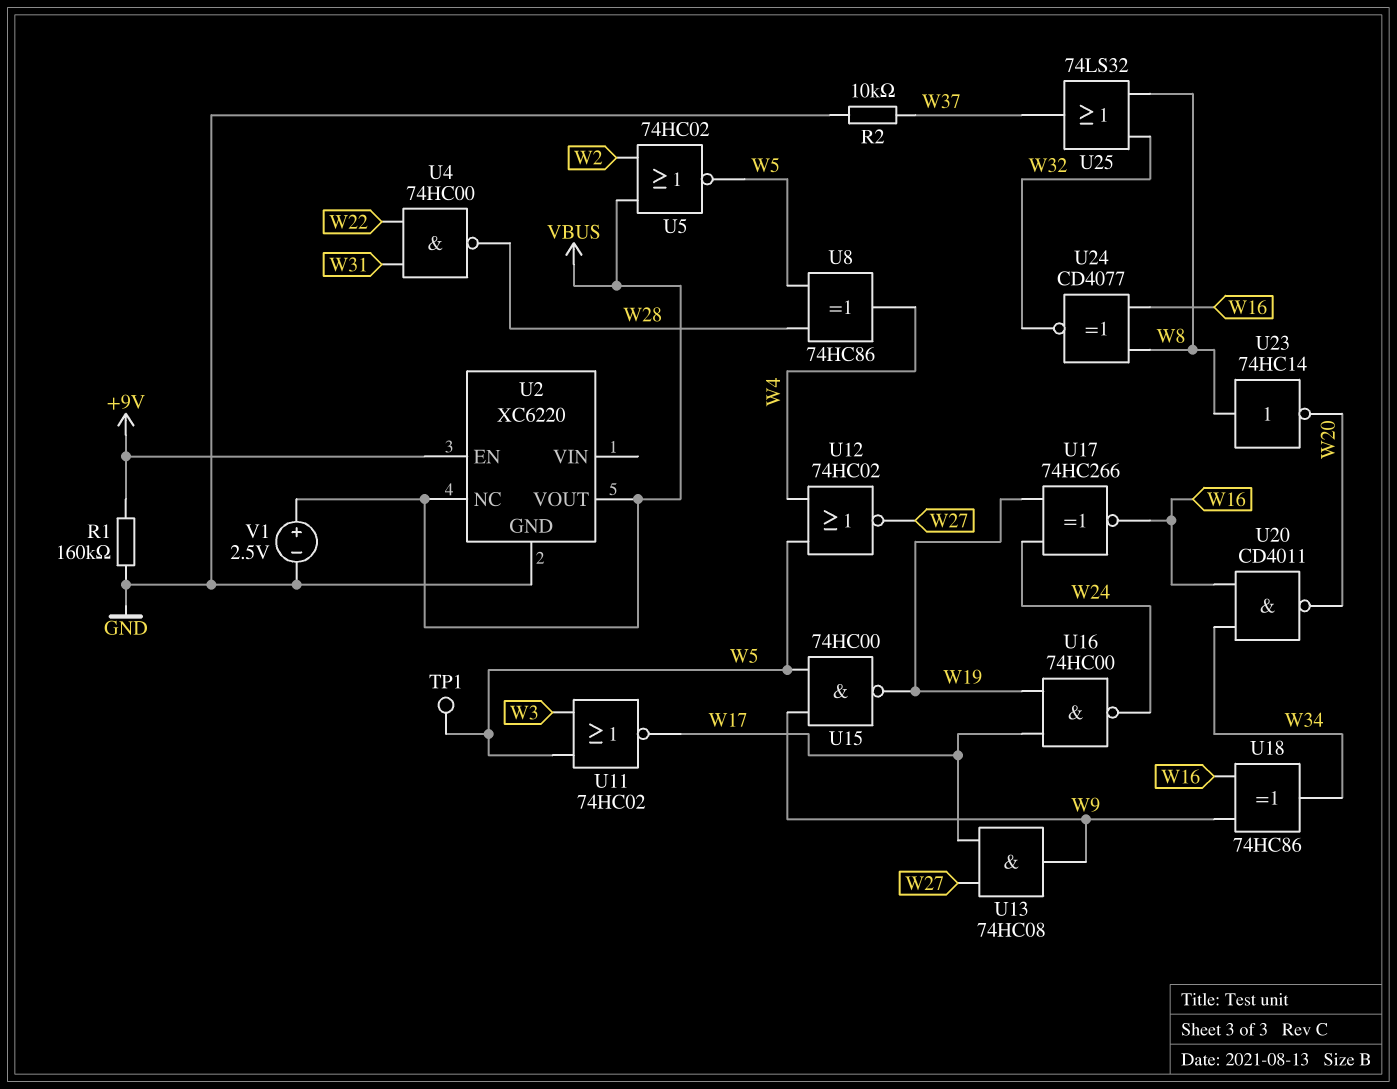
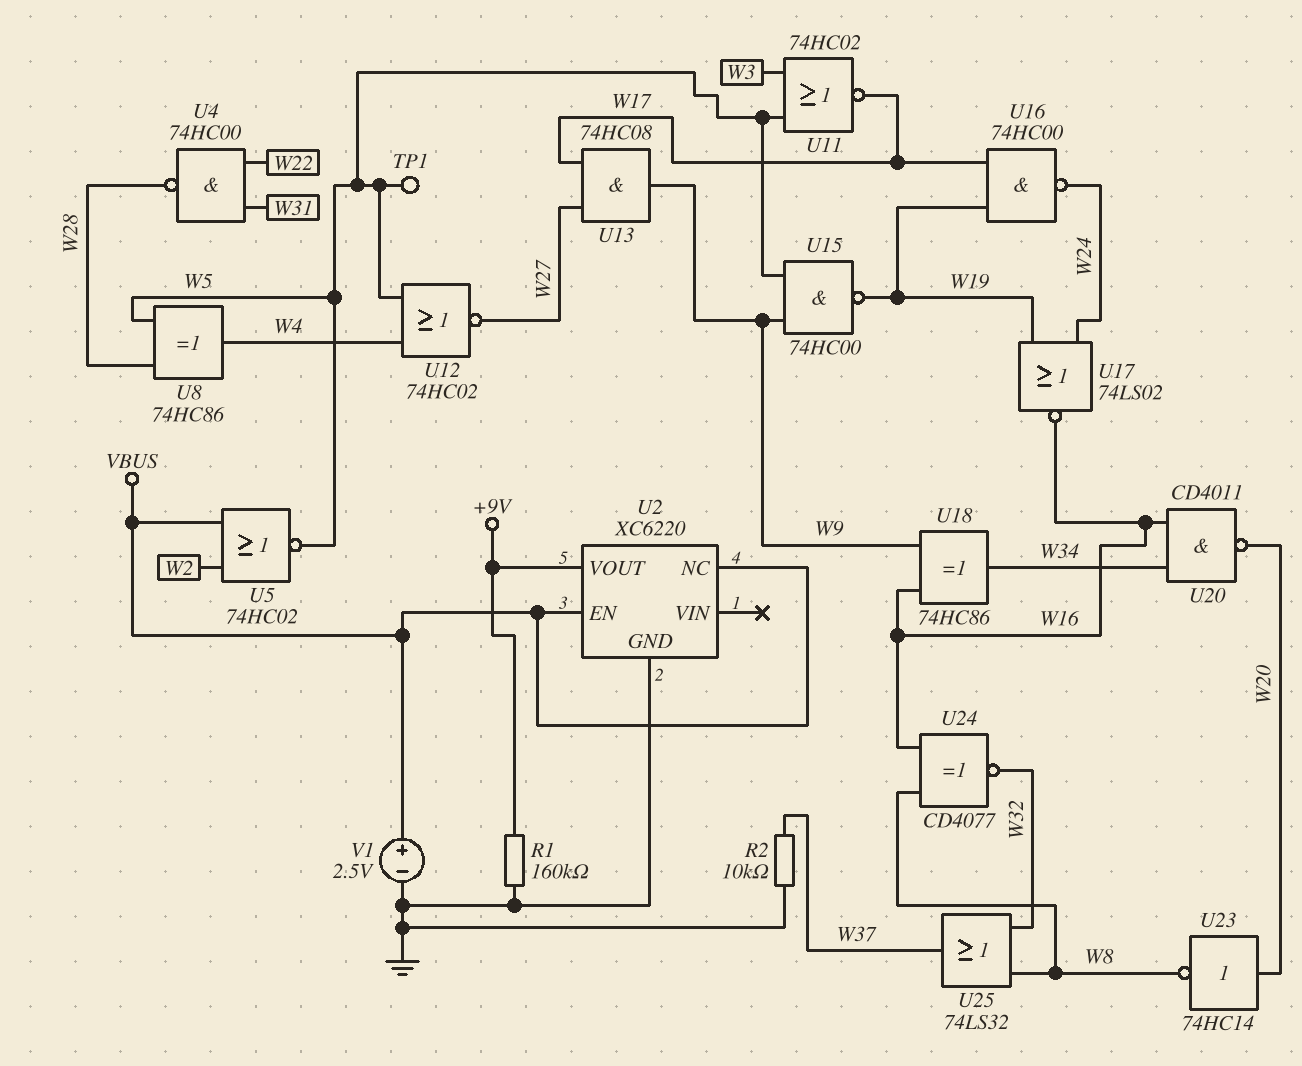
U2 pin EN: +9V -> VBUS
U2 pin VOUT: VBUS -> +9V
U17: XNOR 74HC266 (in W19, in W24, out W16) -> NOR 74LS02 (in W19, in W24, out W16)
U23: NOT 74HC14 (in W8, out W20) -> NOT 74HC14 (in W20, out W8)

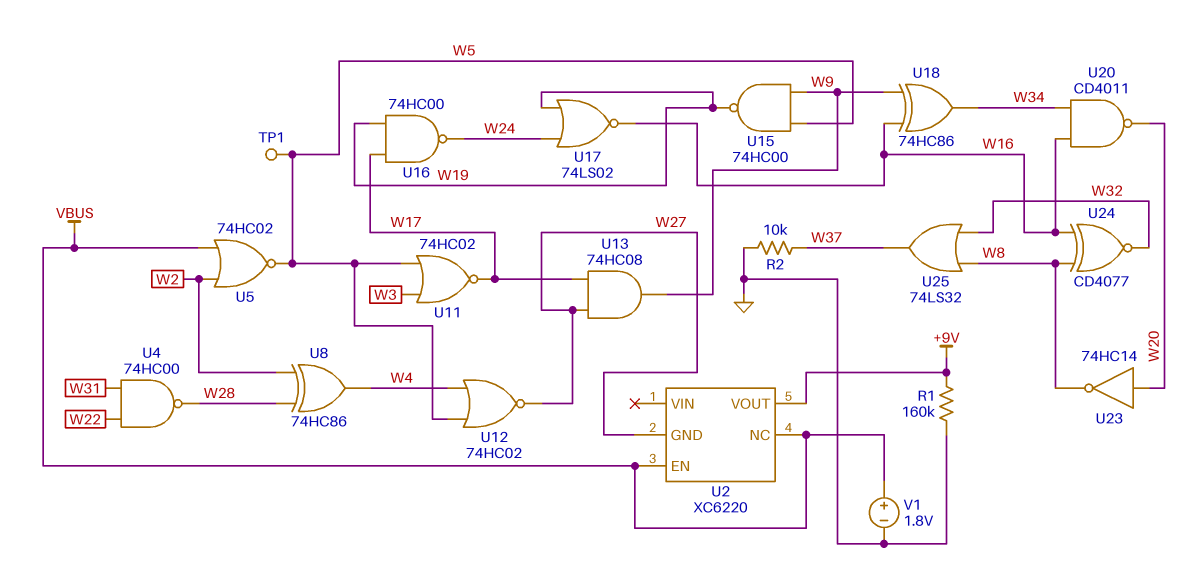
U2 pin GND: GND -> W27
U8: XOR 74HC86 (in W5, in W28, out W4) -> XOR 74HC86 (in W2, in W28, out W4)
V1: 2.5V (plus VBUS, minus GND) -> 1.8V (plus VBUS, minus GND)

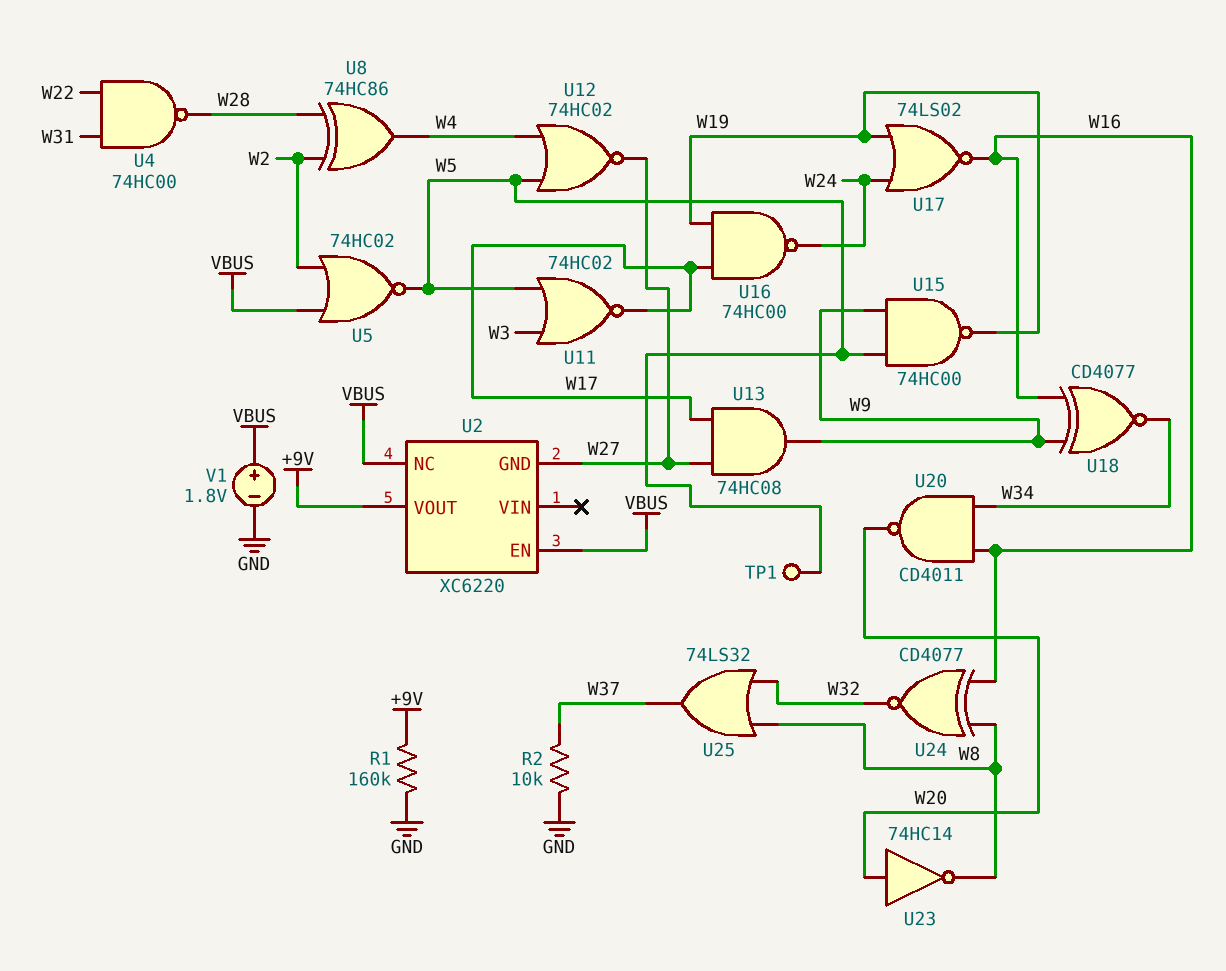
U18: XOR 74HC86 (in W9, in W16, out W34) -> XNOR CD4077 (in W9, in W16, out W34)

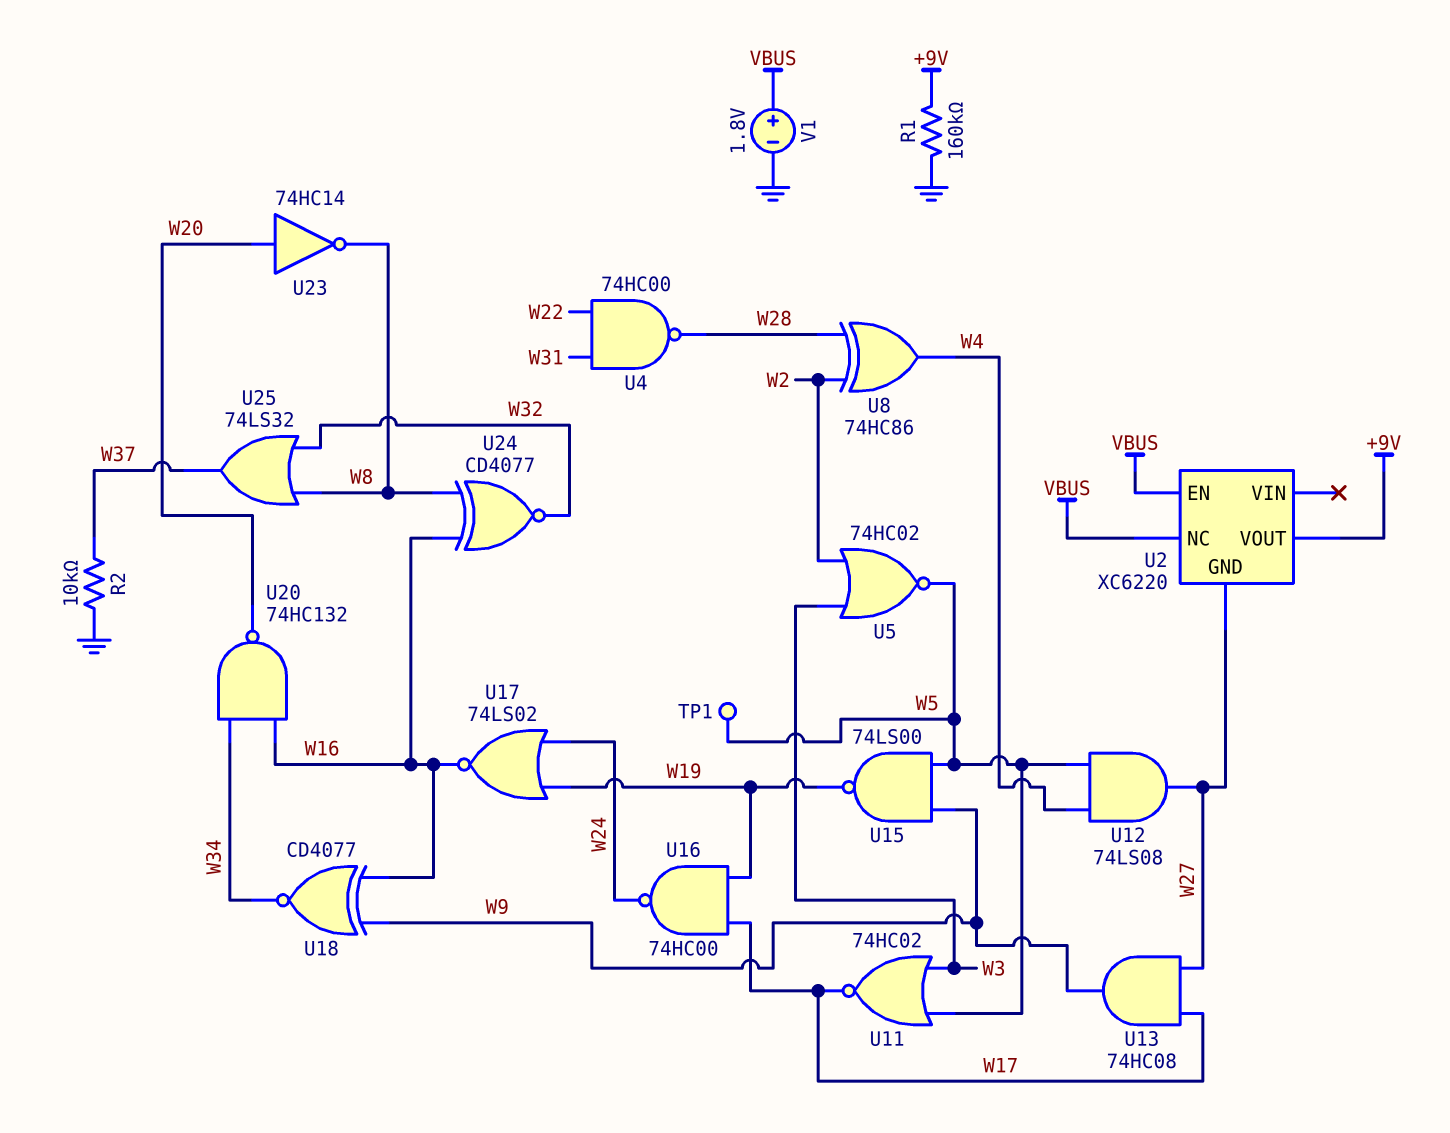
U5: NOR 74HC02 (in VBUS, in W2, out W5) -> NOR 74HC02 (in W2, in W3, out W5)
U12: NOR 74HC02 (in W4, in W5, out W27) -> AND 74LS08 (in W4, in W5, out W27)
U15: NAND 74HC00 (in W5, in W9, out W19) -> NAND 74LS00 (in W5, in W9, out W19)
U20: NAND CD4011 (in W16, in W34, out W20) -> NAND 74HC132 (in W16, in W34, out W20)

